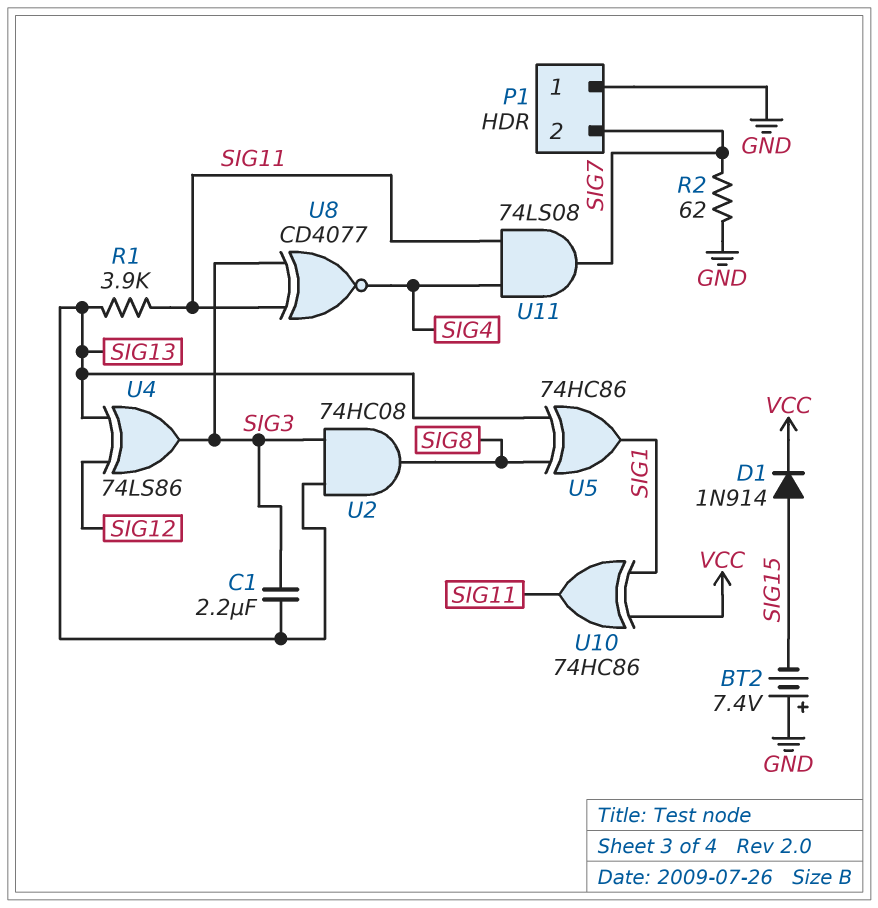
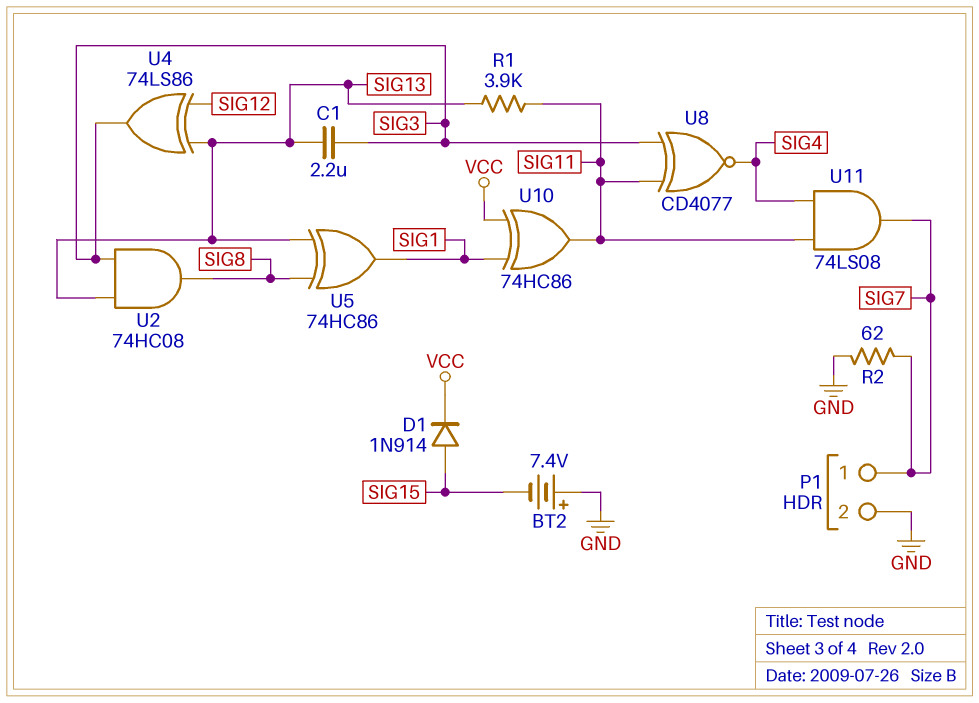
P1 pin 1: GND -> SIG7
P1 pin 2: SIG7 -> GND

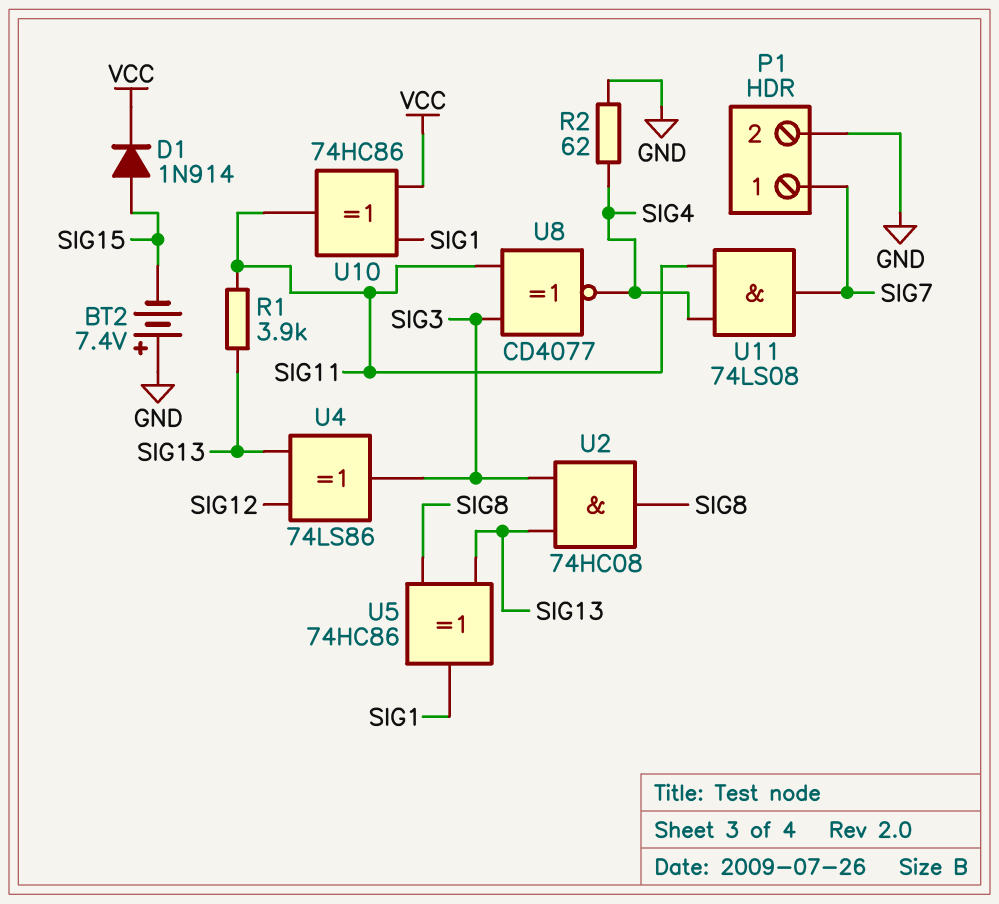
C1: 2.2uF (SIG3, SIG13) -> none
R2: 62 (GND, SIG7) -> 62 (GND, SIG4)

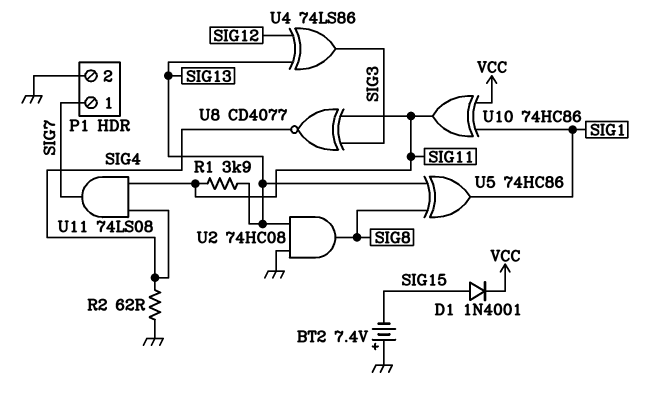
D1: diode 1N914 (A SIG15, K VCC) -> diode 1N4001 (A SIG15, K VCC)
U2: AND 74HC08 (in SIG3, in SIG13, out SIG8) -> AND 74HC08 (in GND, in SIG13, out SIG8)

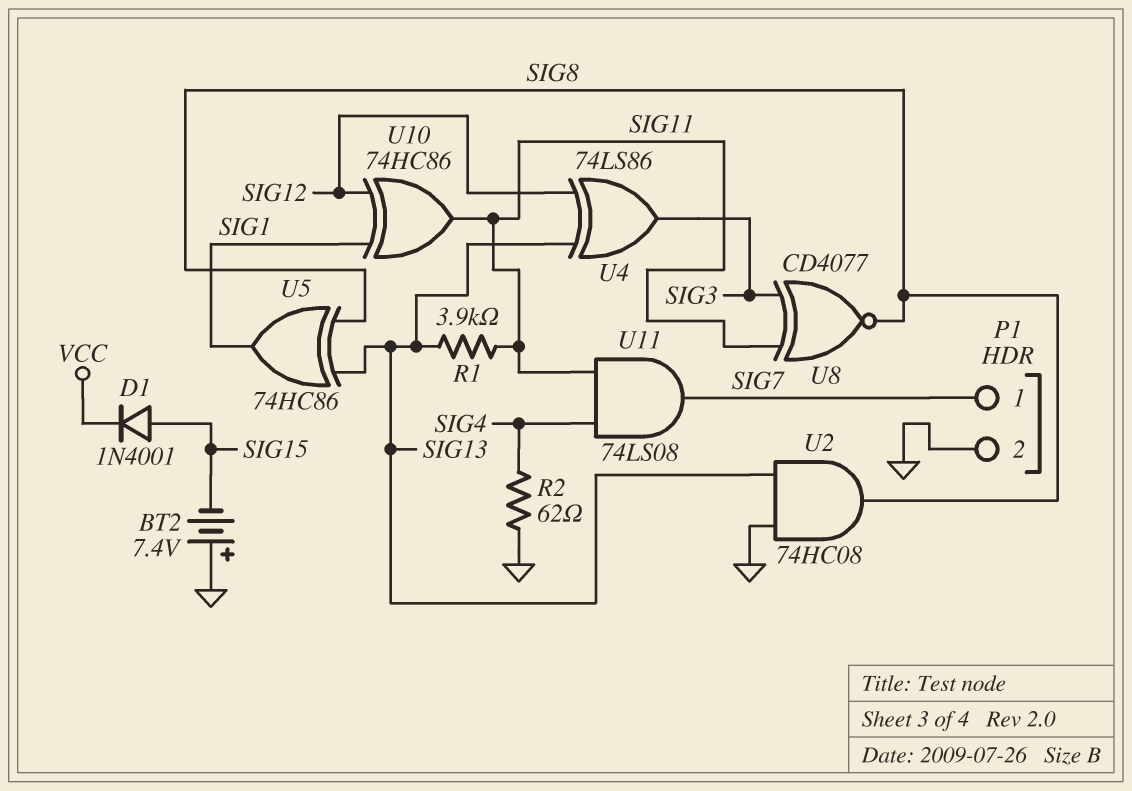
U8: XNOR CD4077 (in SIG3, in SIG11, out SIG4) -> XNOR CD4077 (in SIG3, in SIG11, out SIG8)
U10: XOR 74HC86 (in SIG1, in VCC, out SIG11) -> XOR 74HC86 (in SIG1, in SIG12, out SIG11)

